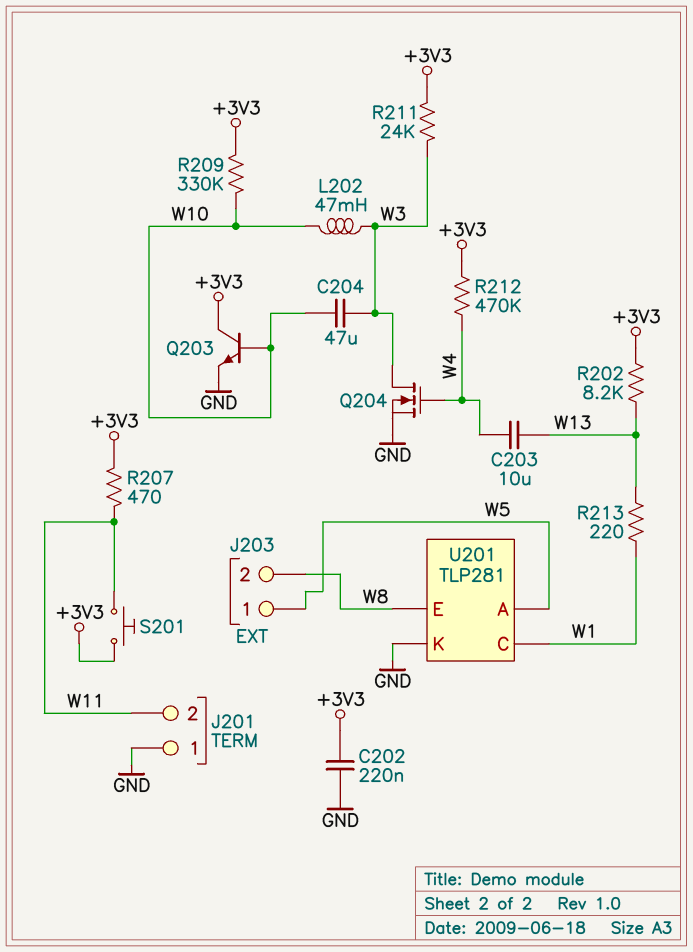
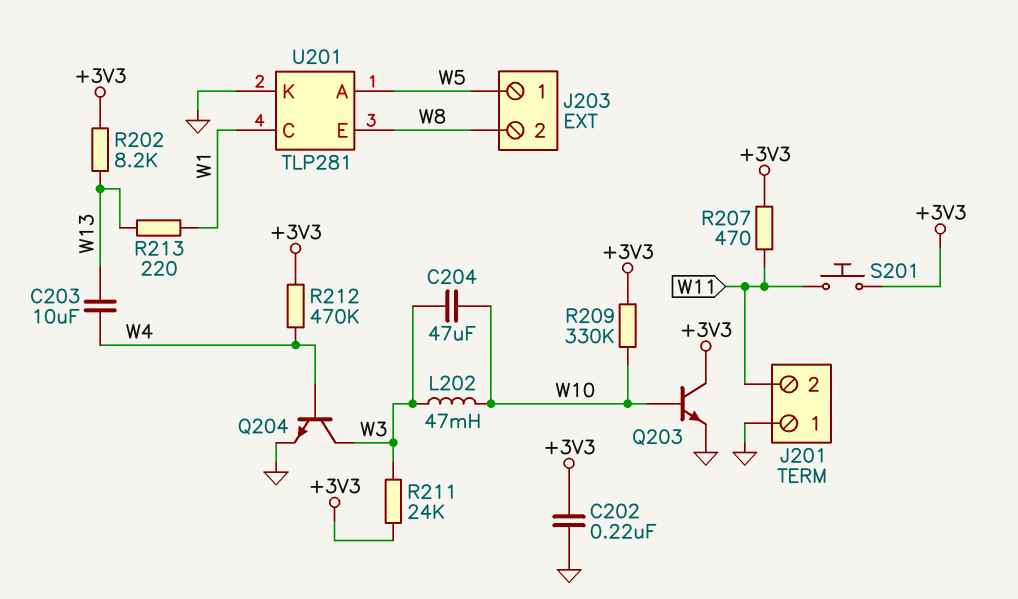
Q204: NMOS (G W4, D W3, S GND) -> NPN (B W4, C W3, E GND)

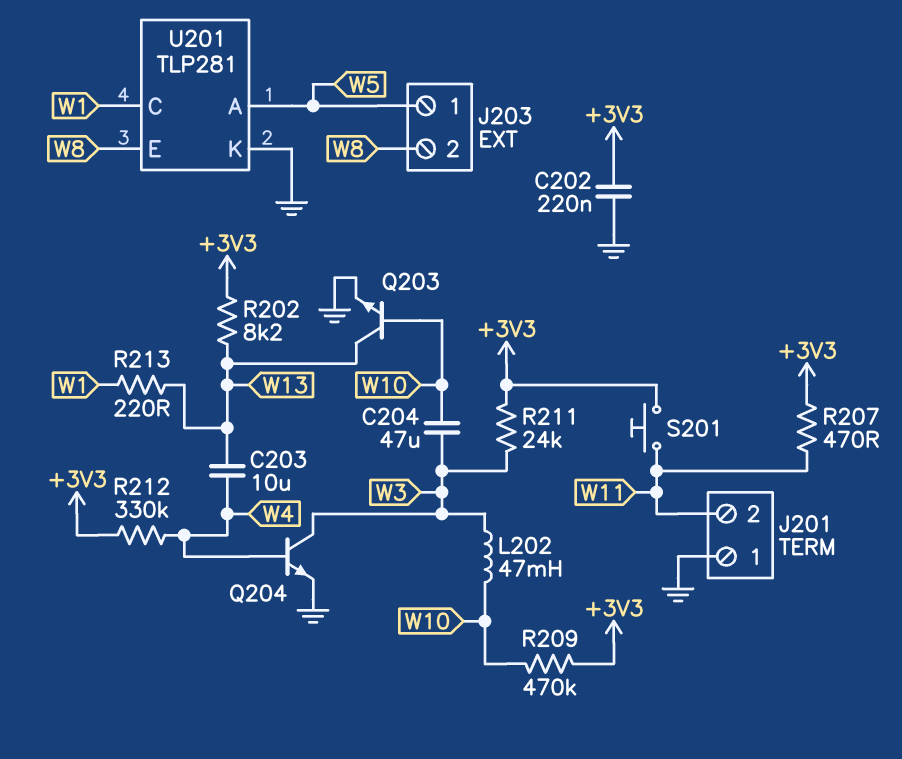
Q203: NPN (B W10, C +3V3, E GND) -> NPN (B W10, C W13, E GND)
R209: 330k (+3V3, W10) -> 470k (+3V3, W10)
R212: 470k (+3V3, W4) -> 330k (+3V3, W4)

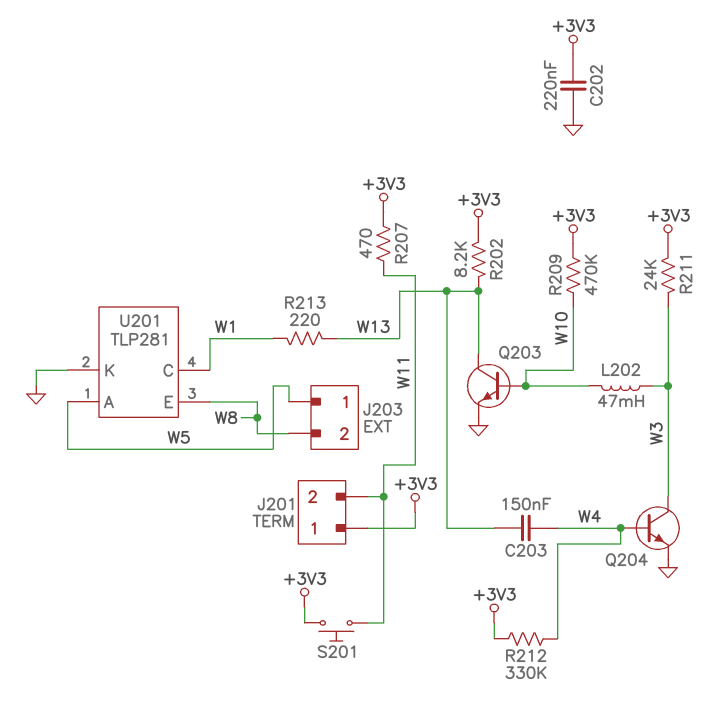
C203: 10uF (W4, W13) -> 150nF (W4, W13)
C204: 47uF (W3, W10) -> none
J201 pin 1: GND -> +3V3

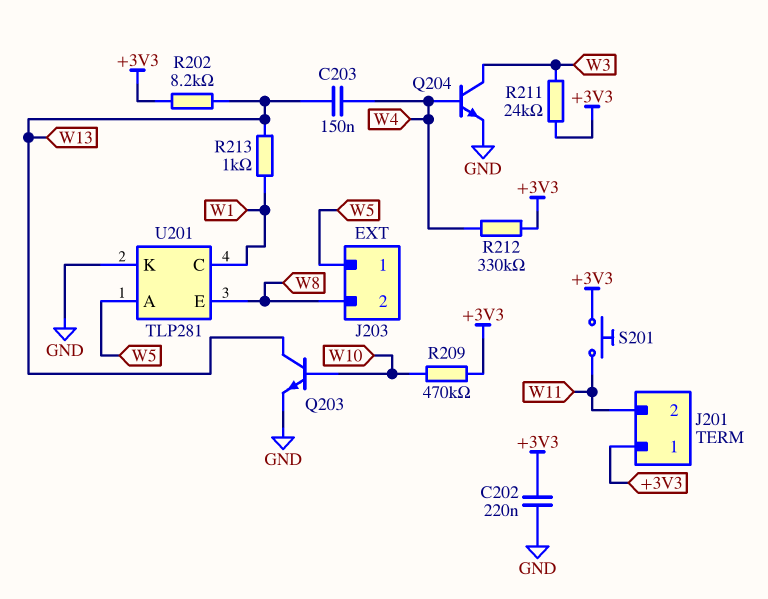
L202: 47mH (W3, W10) -> none
R207: 470 (+3V3, W11) -> none
R213: 220 (W1, W13) -> 1k (W1, W13)

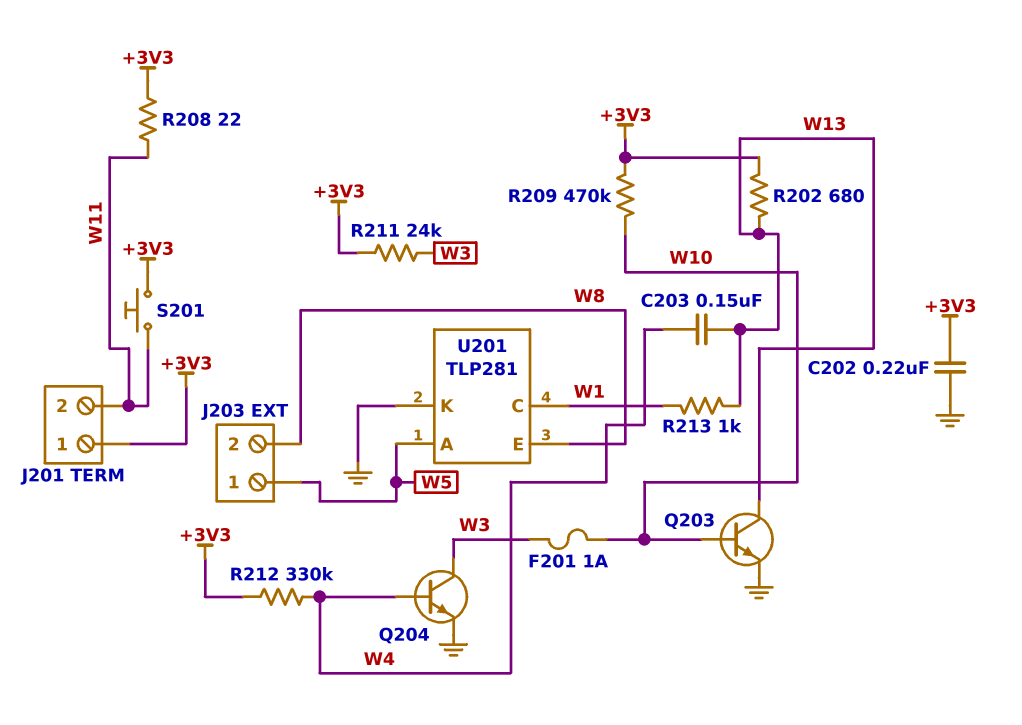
F201: none -> 1A (W3, W10)
R202: 8.2k (+3V3, W13) -> 680 (+3V3, W13)
R208: none -> 22 (+3V3, W11)

